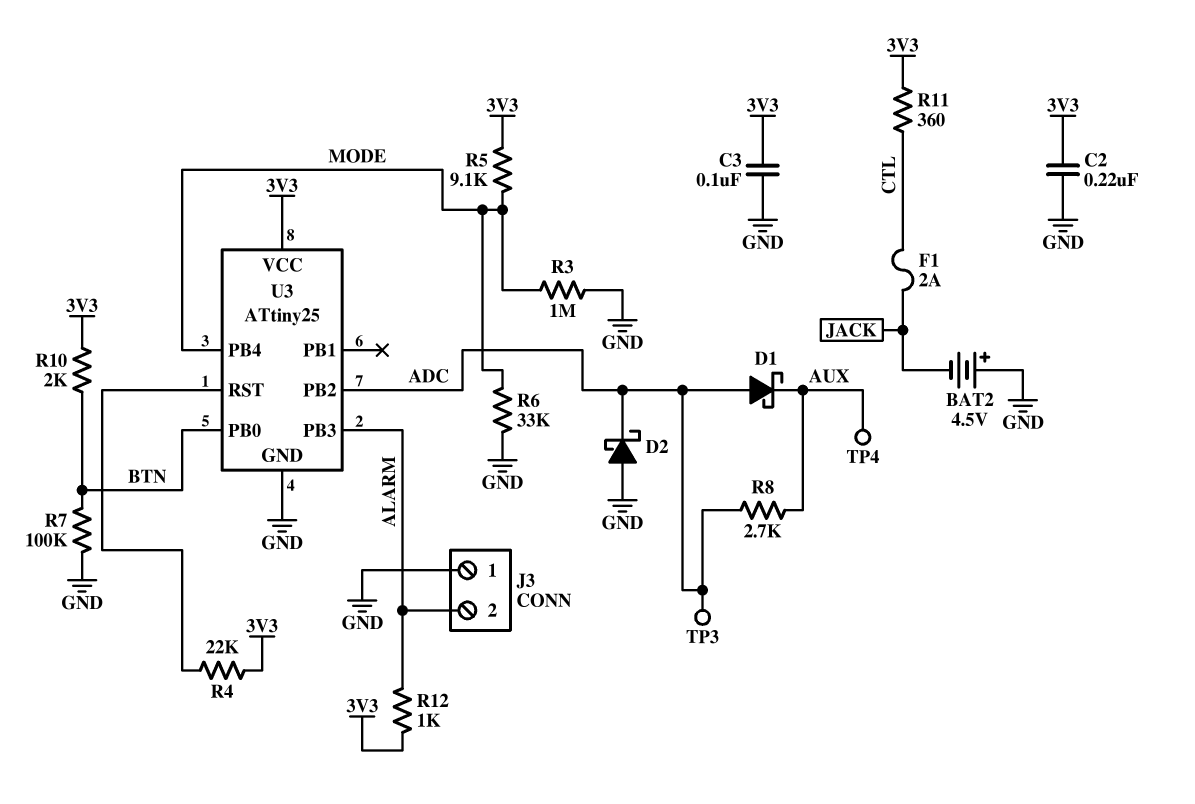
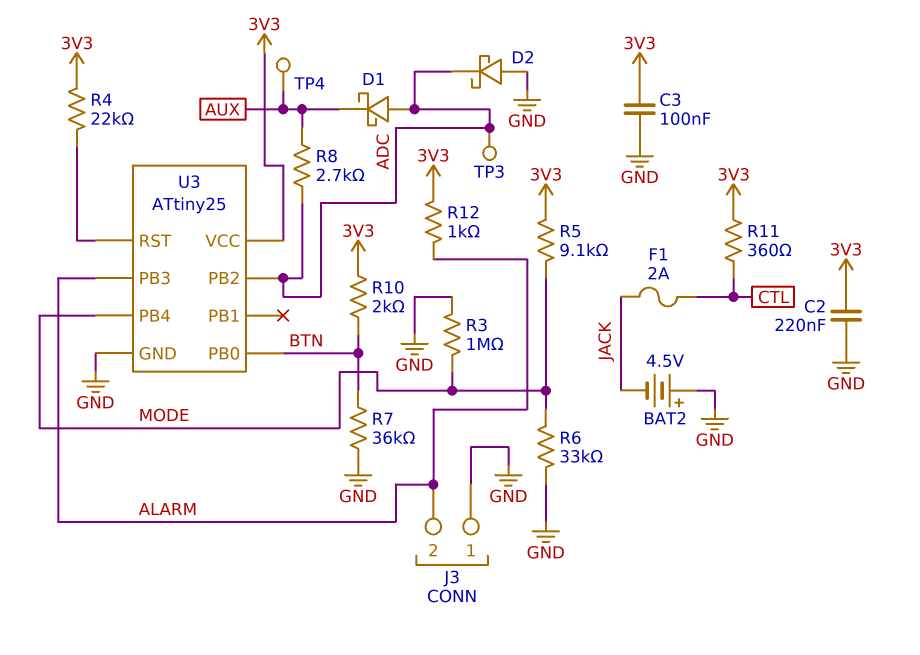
R7: 100k (BTN, GND) -> 36k (BTN, GND)

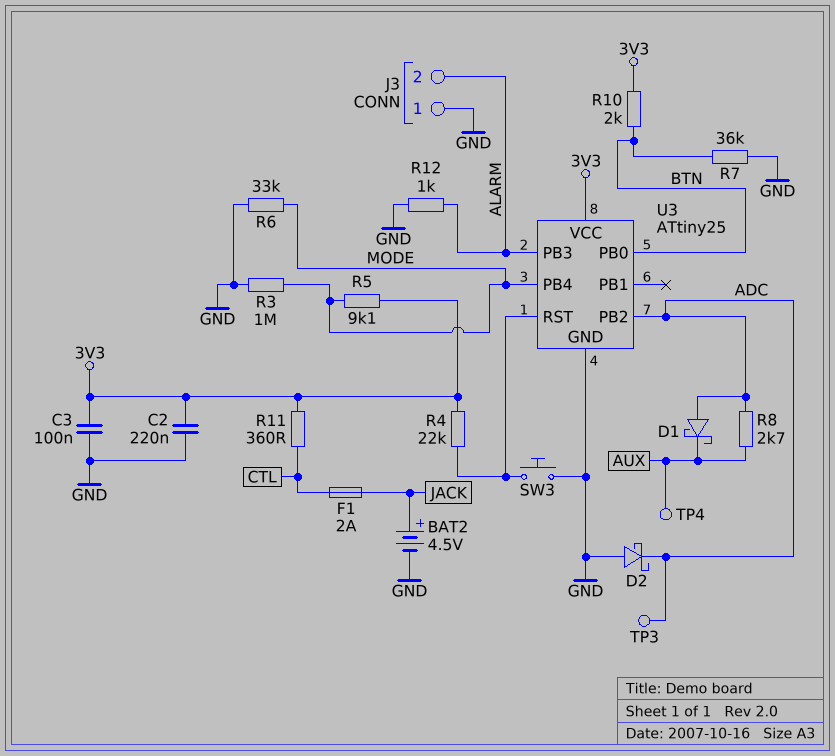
BAT2: 4.5V (plus GND, minus JACK) -> 4.5V (plus JACK, minus GND)
R12: 1k (3V3, ALARM) -> 1k (ALARM, GND)
SW3: none -> button (GND, U3/RST)

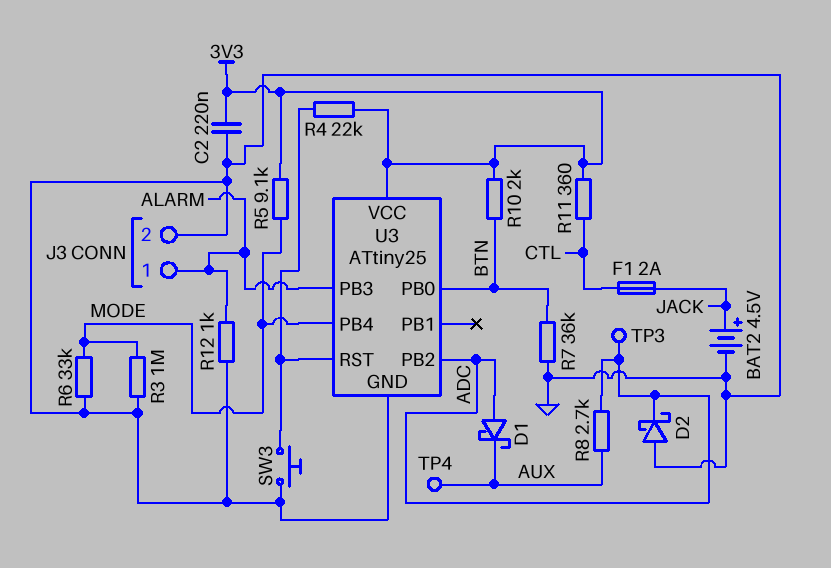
C3: 100nF (3V3, GND) -> none
J3 pin 1: GND -> ALARM
J3 pin 2: ALARM -> GND

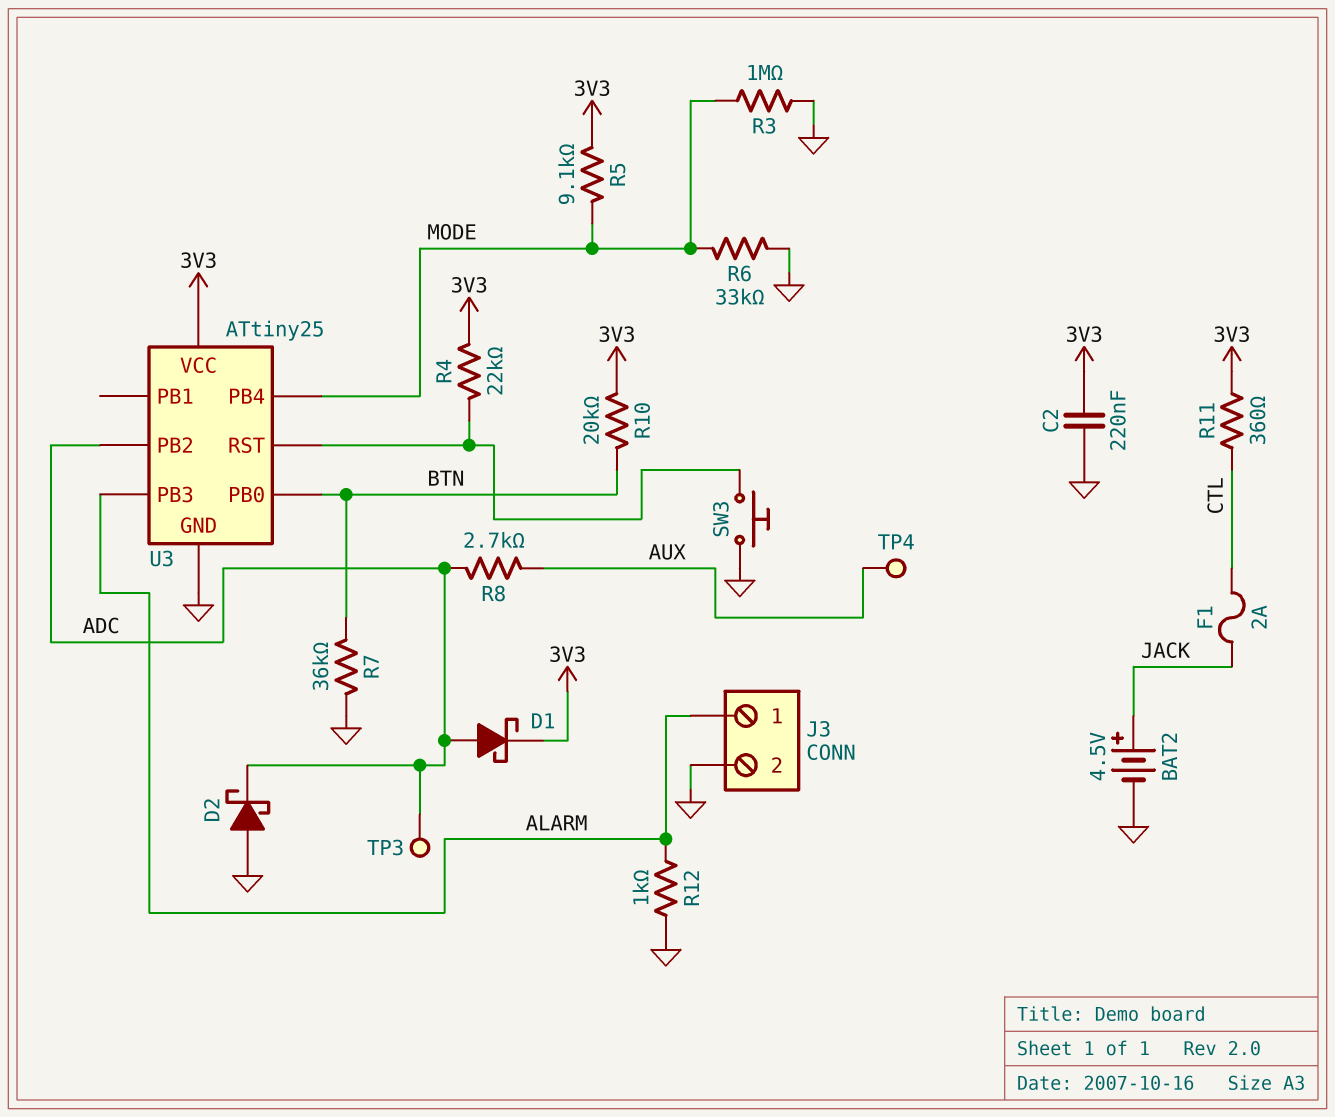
D1: schottky (A ADC, K AUX) -> schottky (A ADC, K 3V3)
R10: 2k (3V3, BTN) -> 20k (3V3, BTN)

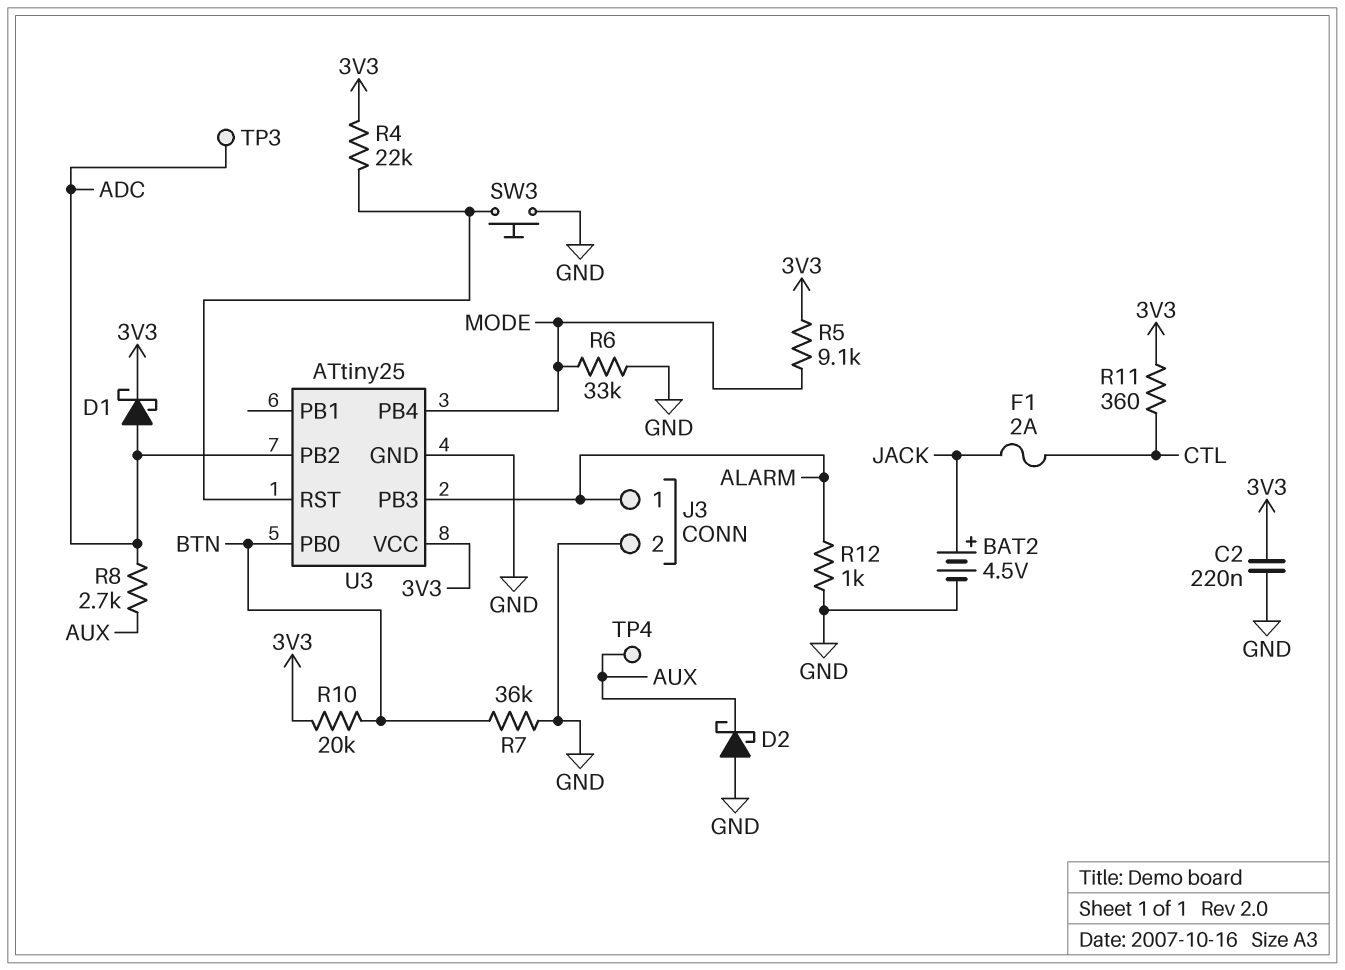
D2: schottky (A GND, K ADC) -> schottky (A GND, K AUX)
R3: 1M (GND, MODE) -> none

